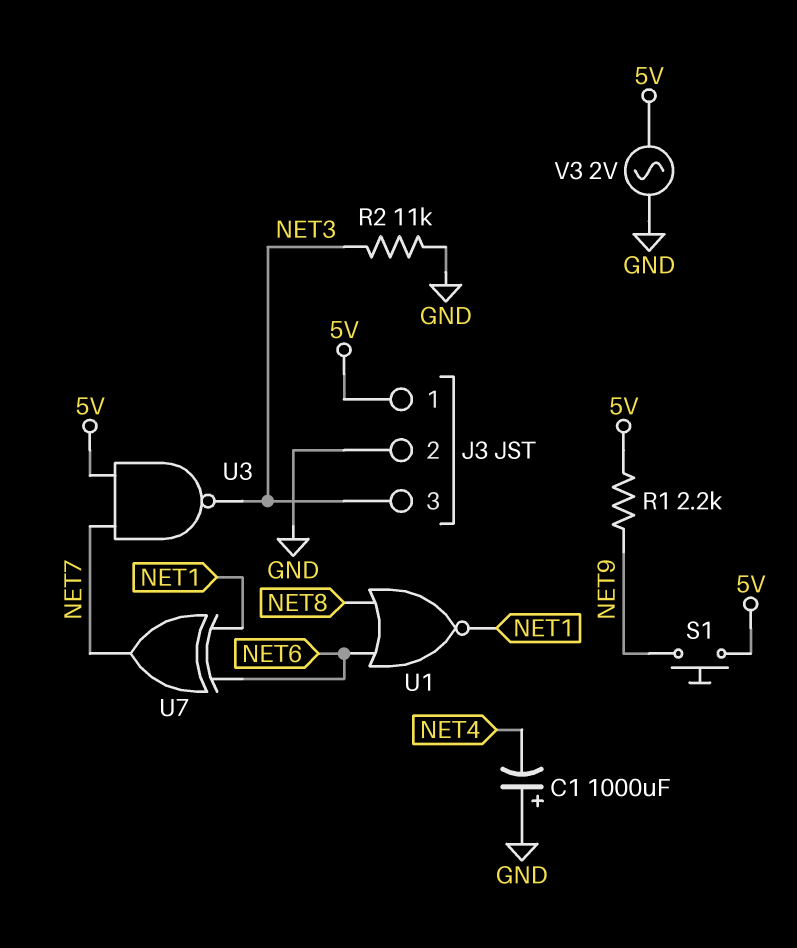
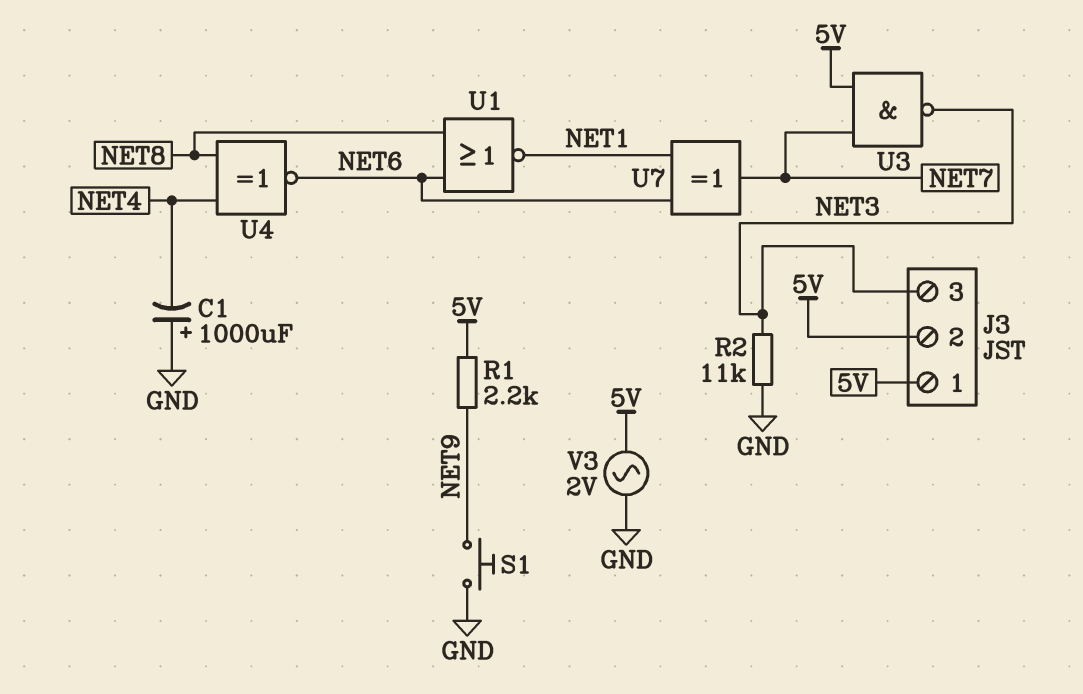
J3 pin 2: GND -> 5V
S1: button (5V, NET9) -> button (GND, NET9)
U4: none -> XNOR (in NET4, in NET8, out NET6)

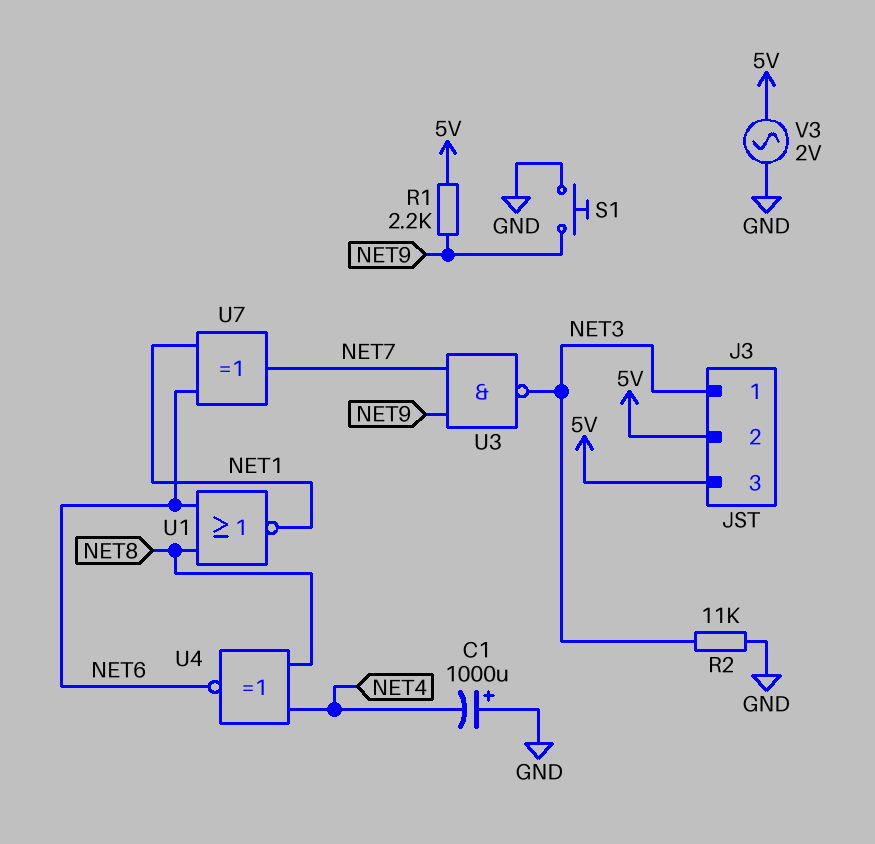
J3 pin 1: 5V -> NET3
J3 pin 3: NET3 -> 5V
U3: NAND (in 5V, in NET7, out NET3) -> NAND (in NET7, in NET9, out NET3)

